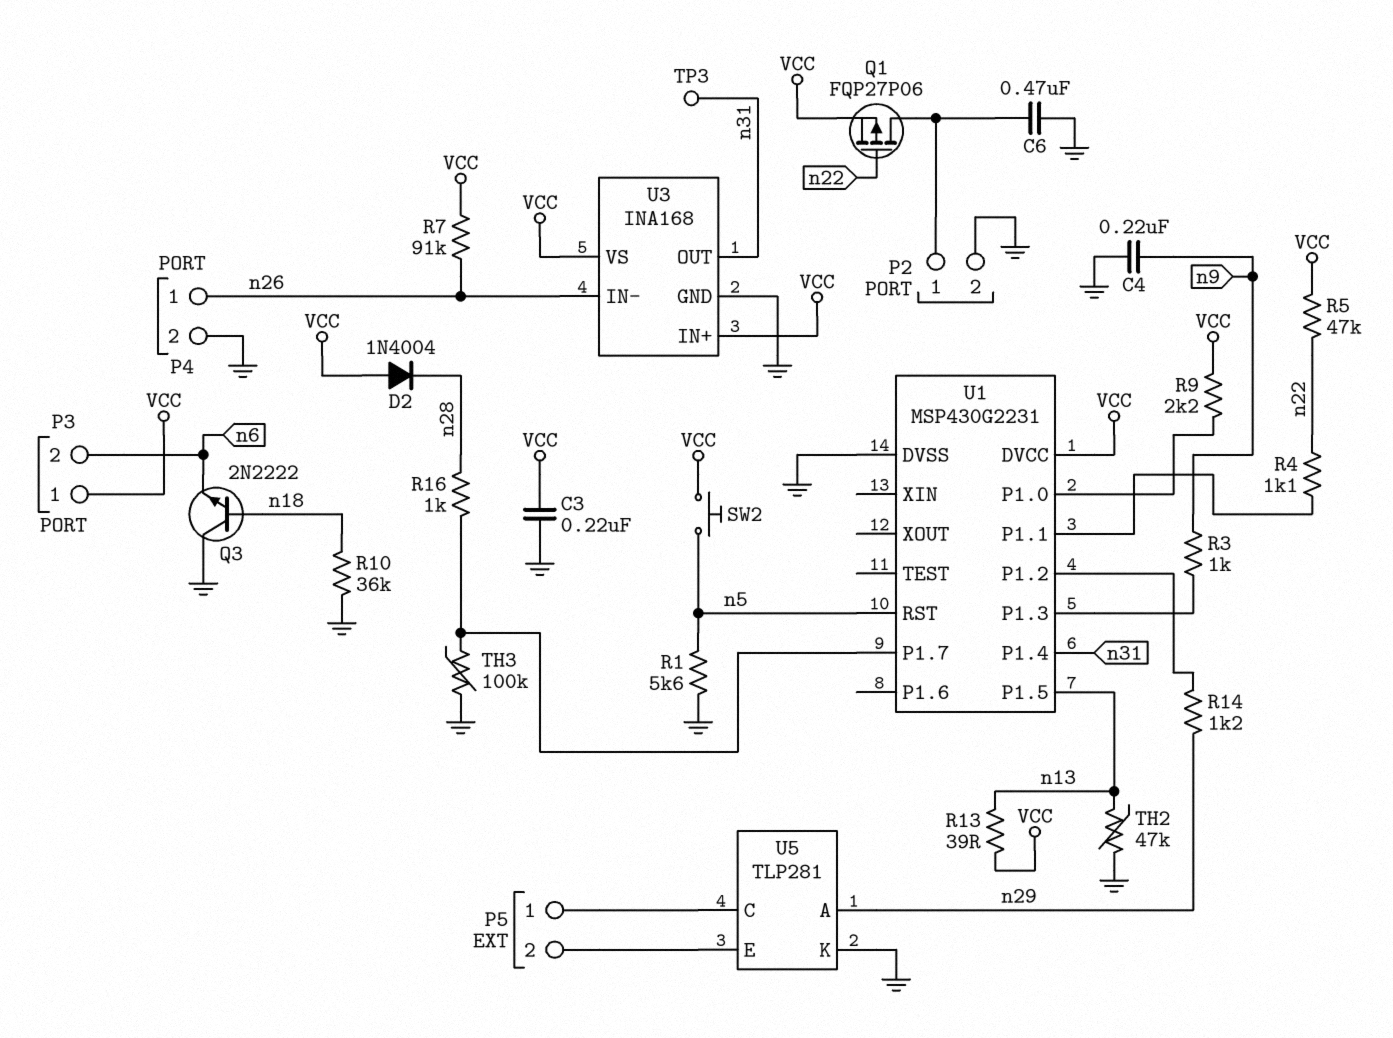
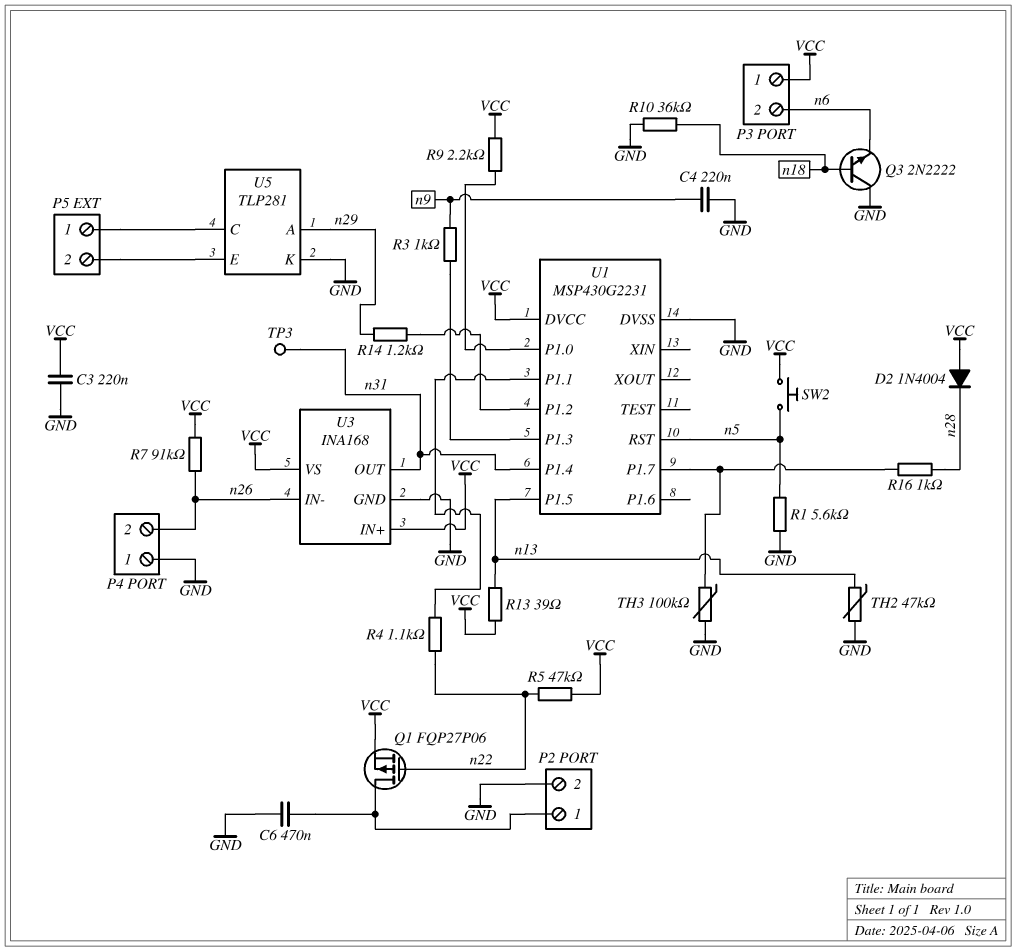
P4 pin 1: n26 -> GND
P4 pin 2: GND -> n26

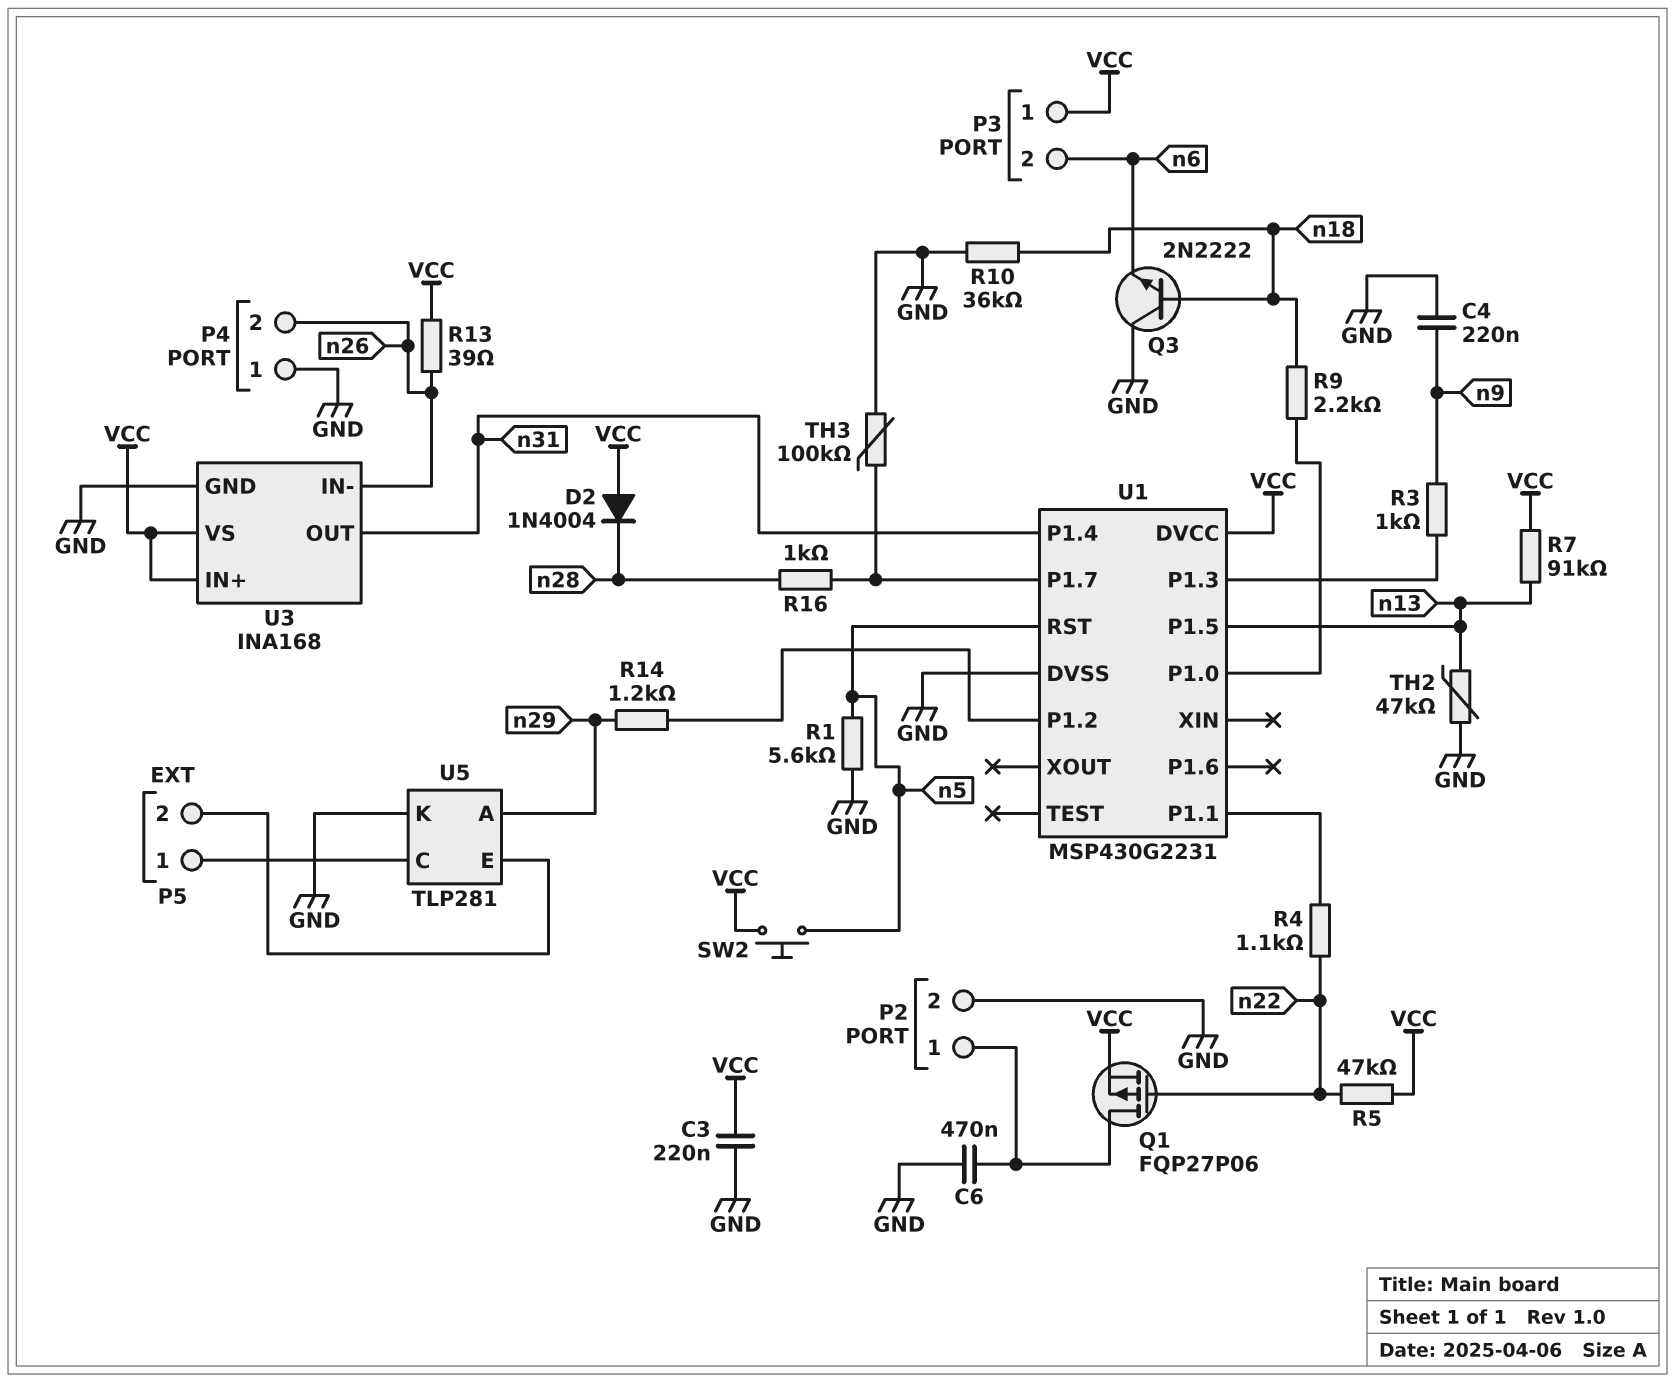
R7: 91k (VCC, n26) -> 91k (VCC, n13)
R9: 2.2k (U1/P1.0, VCC) -> 2.2k (U1/P1.0, n18)
R13: 39 (VCC, n13) -> 39 (VCC, n26)
TP3: test point (n31) -> none

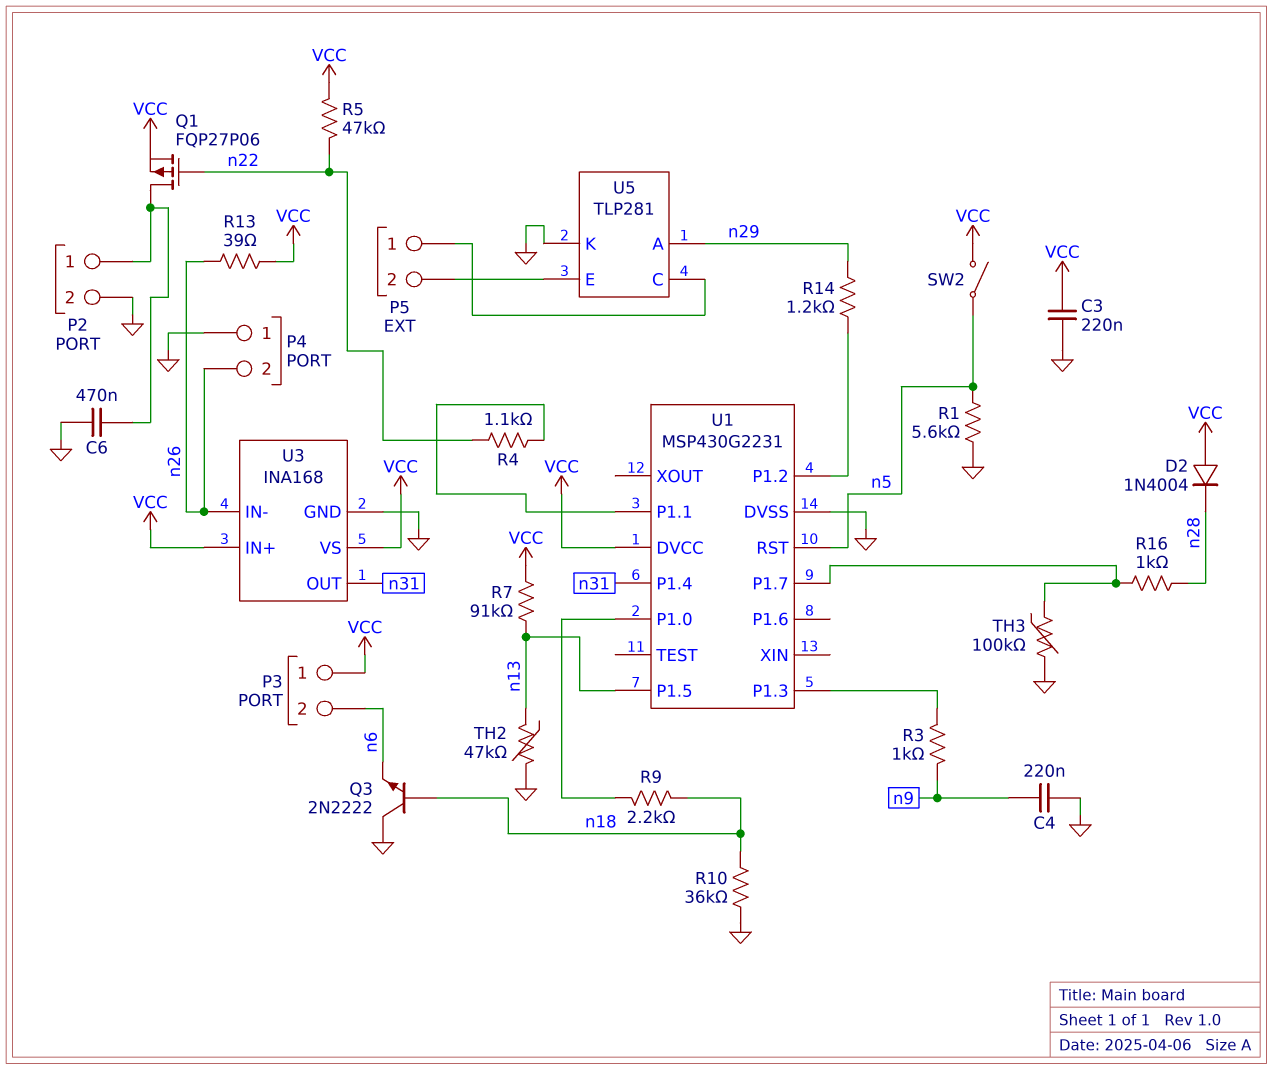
SW2: button (VCC, n5) -> switch (VCC, n5)

